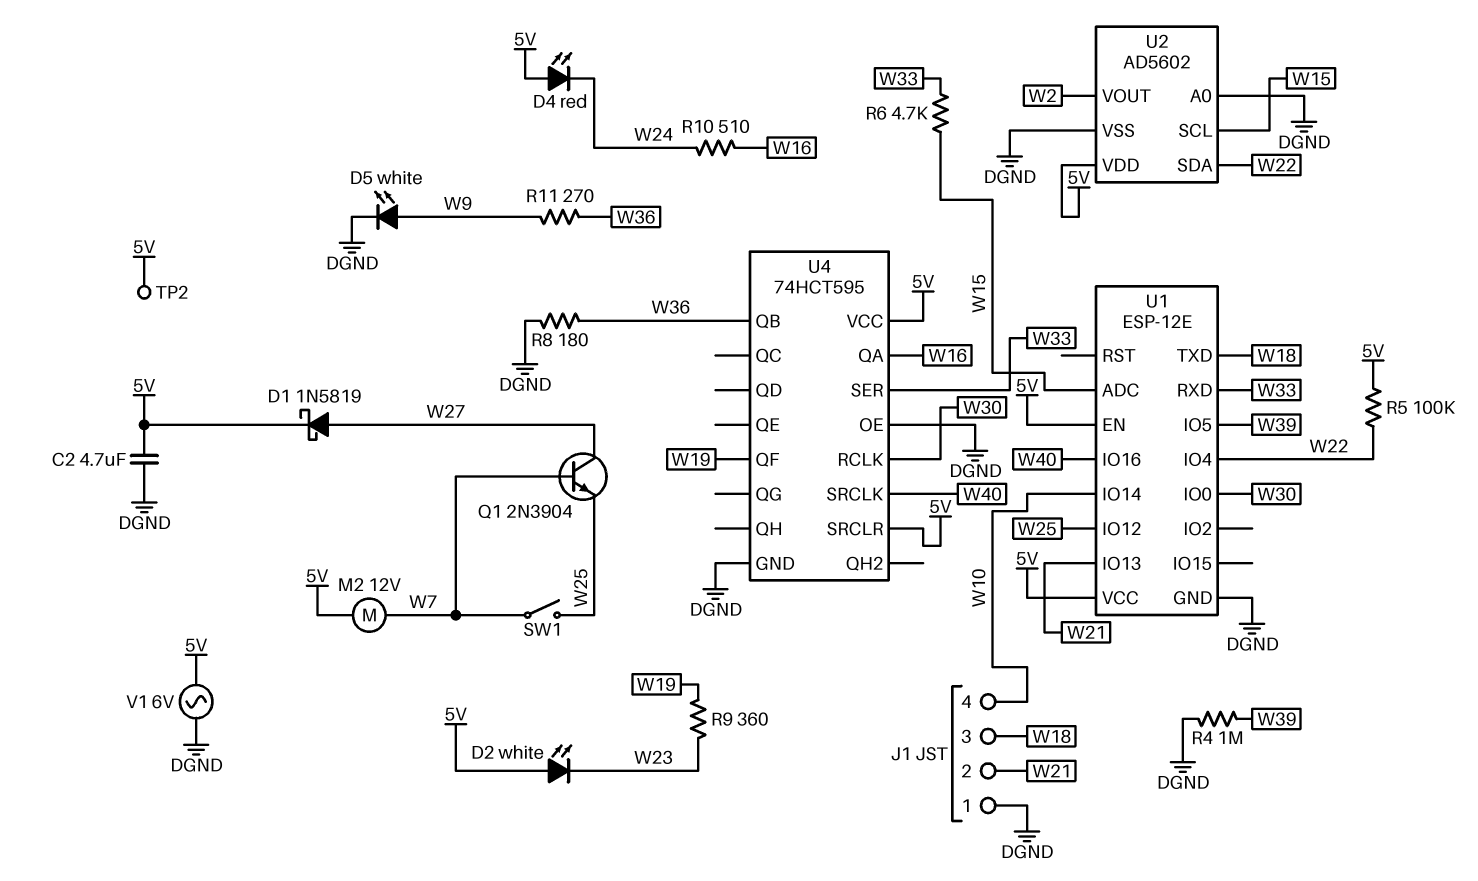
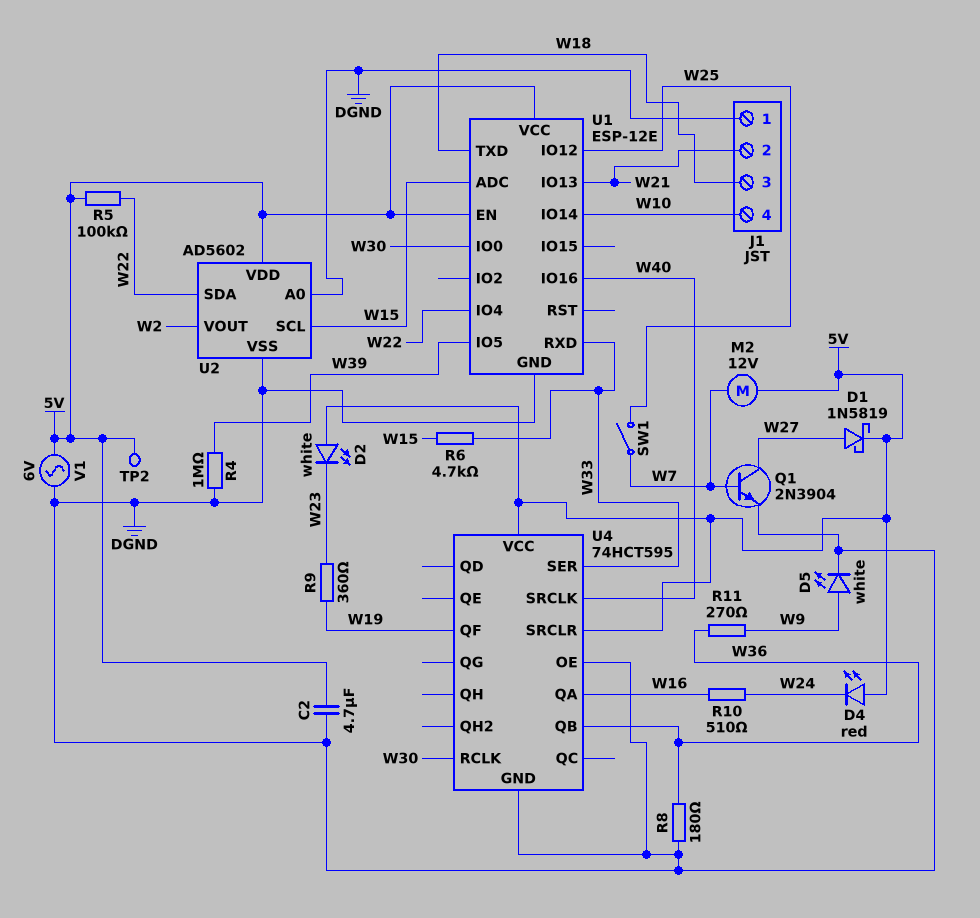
Q1: NPN 2N3904 (B W7, C W27, E W25) -> NPN 2N3904 (B W7, C W27, E DGND)

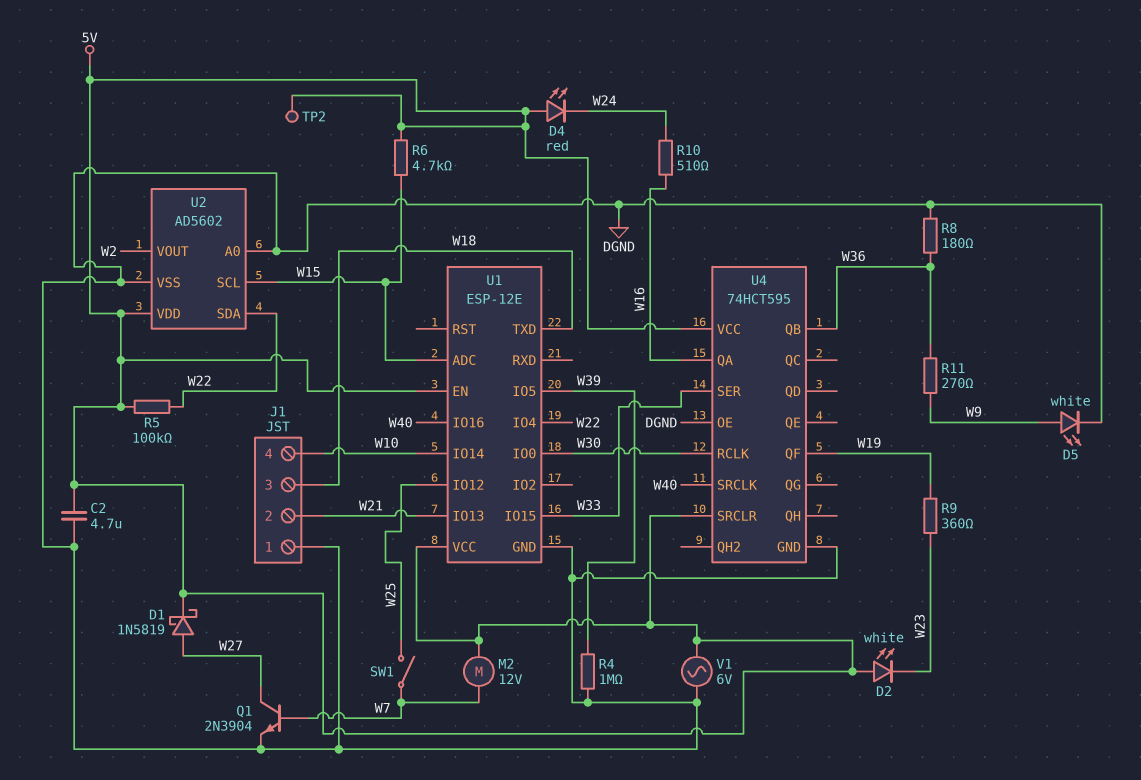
R6: 4.7k (W15, W33) -> 4.7k (5V, W15)
U1 pin IO15: none -> W33
U1 pin RXD: W33 -> none

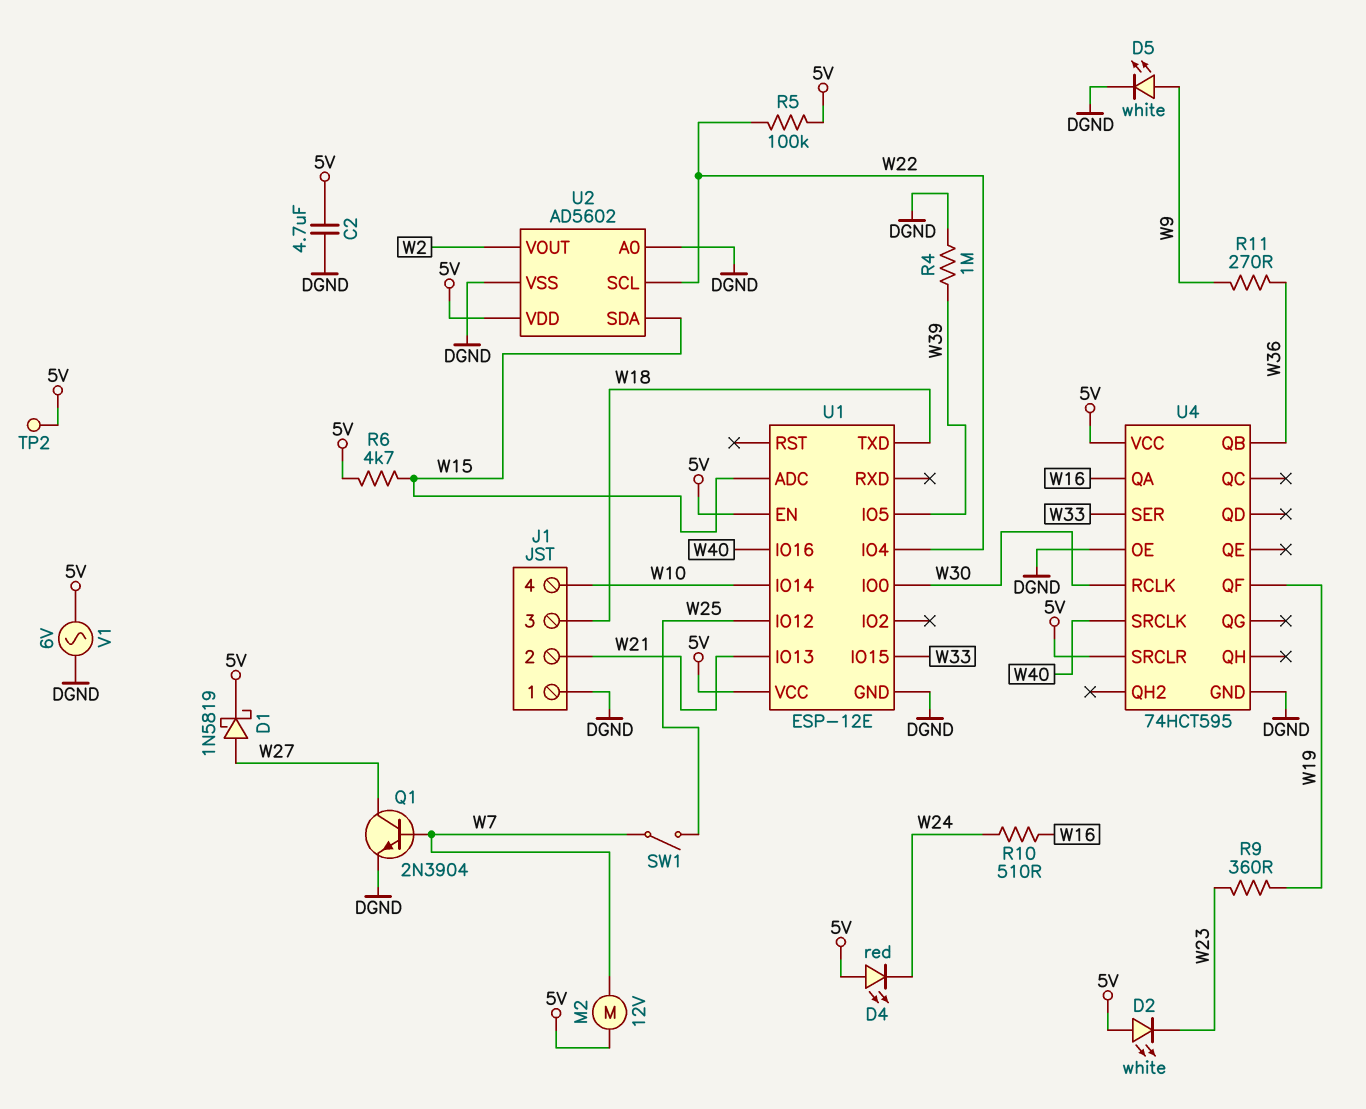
R8: 180 (DGND, W36) -> none
U2 pin SCL: W15 -> W22
U2 pin SDA: W22 -> W15

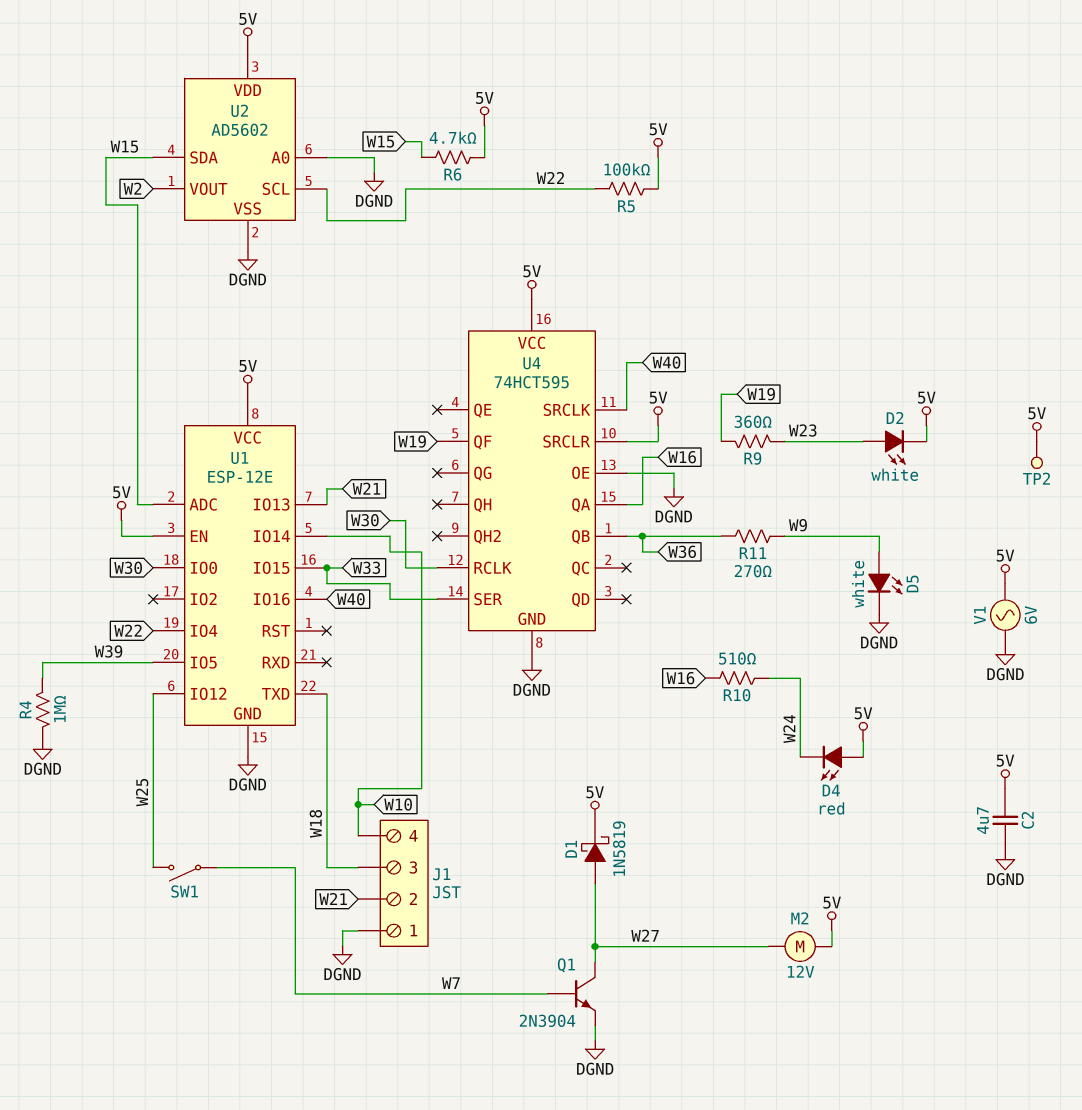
D2: LED white (A 5V, K W23) -> LED white (A W23, K 5V)
M2: motor 12V (5V, W7) -> motor 12V (5V, W27)

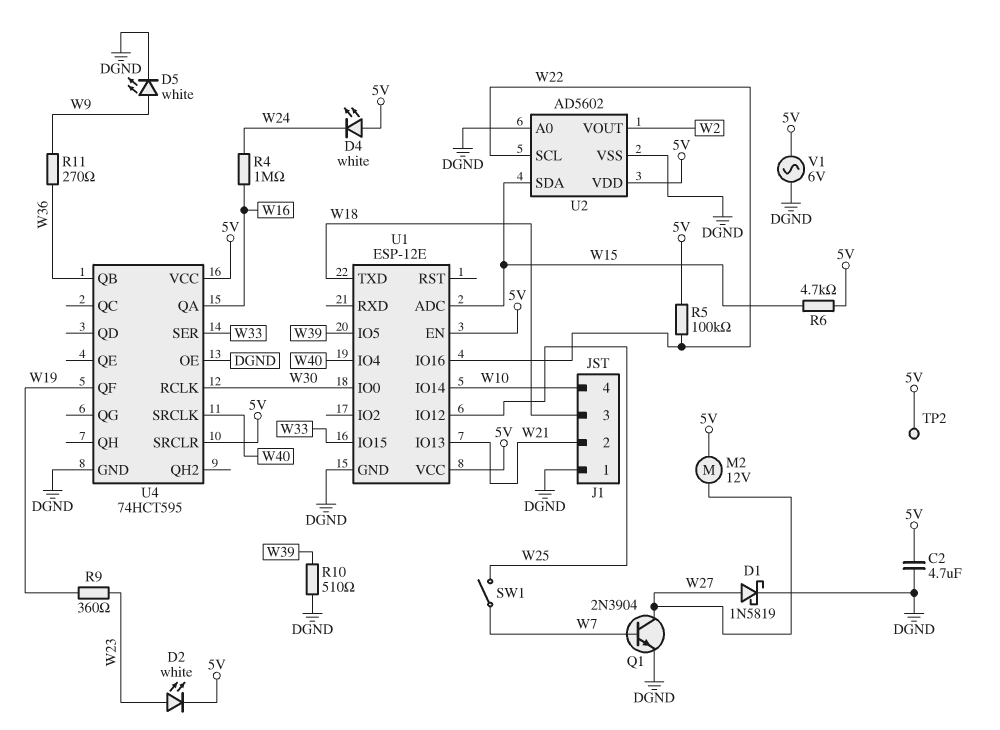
D1: schottky 1N5819 (A W27, K 5V) -> schottky 1N5819 (A W27, K DGND)
D4: LED red (A 5V, K W24) -> LED white (A 5V, K W24)
R4: 1M (DGND, W39) -> 1M (W16, W24)
R10: 510 (W16, W24) -> 510 (DGND, W39)
U1 pin IO4: W22 -> W40
U1 pin IO16: W40 -> W22

